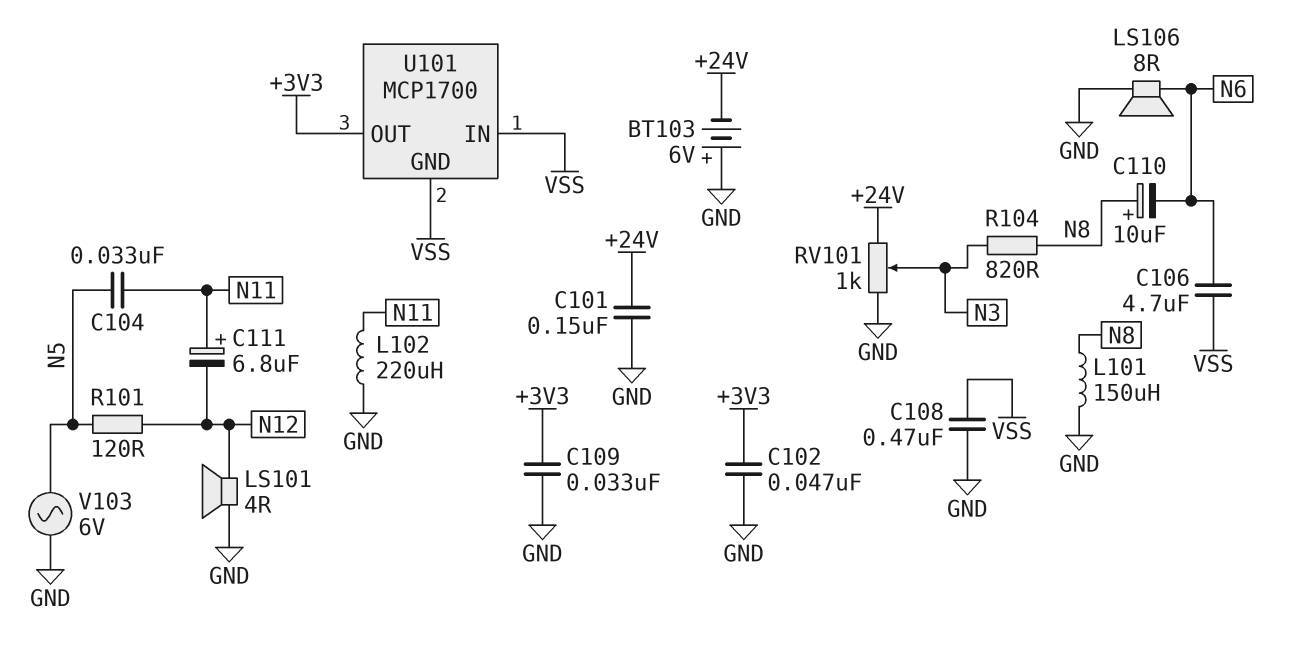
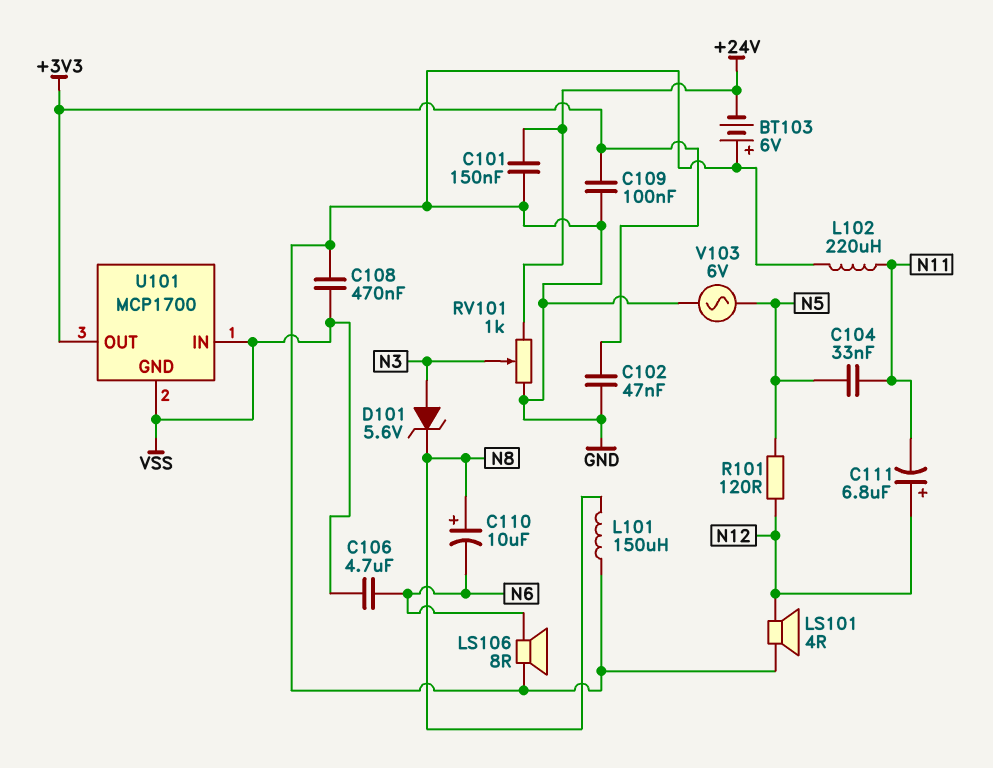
C109: 33nF (+3V3, GND) -> 100nF (+3V3, GND)
C111: 6.8uF (plus N11, minus N12) -> 6.8uF (plus N12, minus N11)
D101: none -> zener 5.6V (A N3, K N8)
R104: 820 (N3, N8) -> none

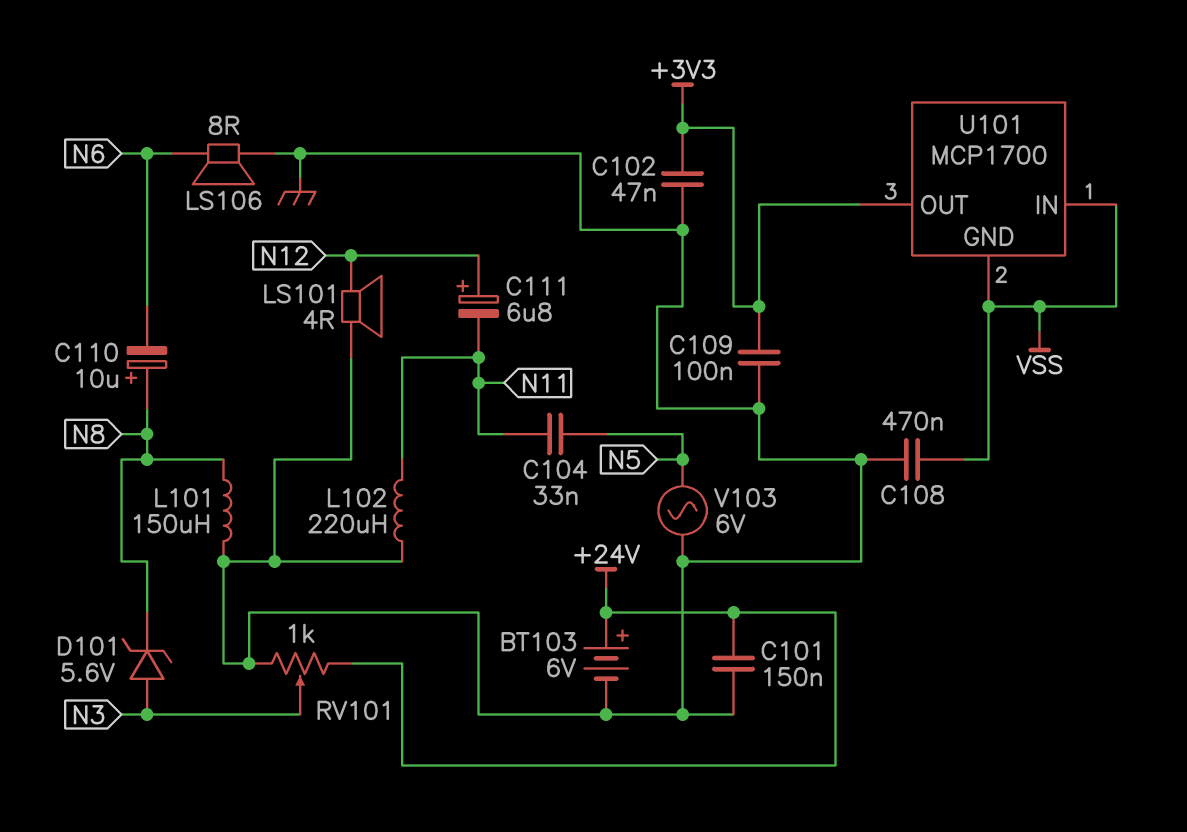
BT103: 6V (plus GND, minus +24V) -> 6V (plus +24V, minus GND)
C106: 4.7uF (N6, VSS) -> none
R101: 120 (N5, N12) -> none

